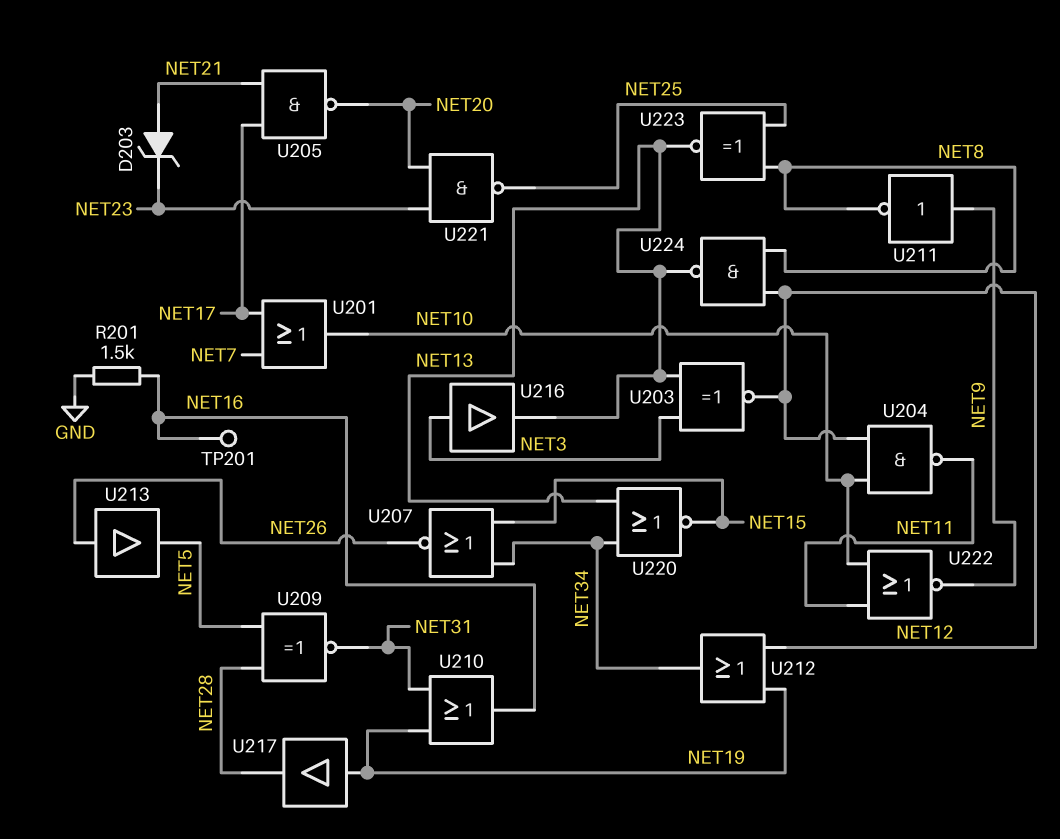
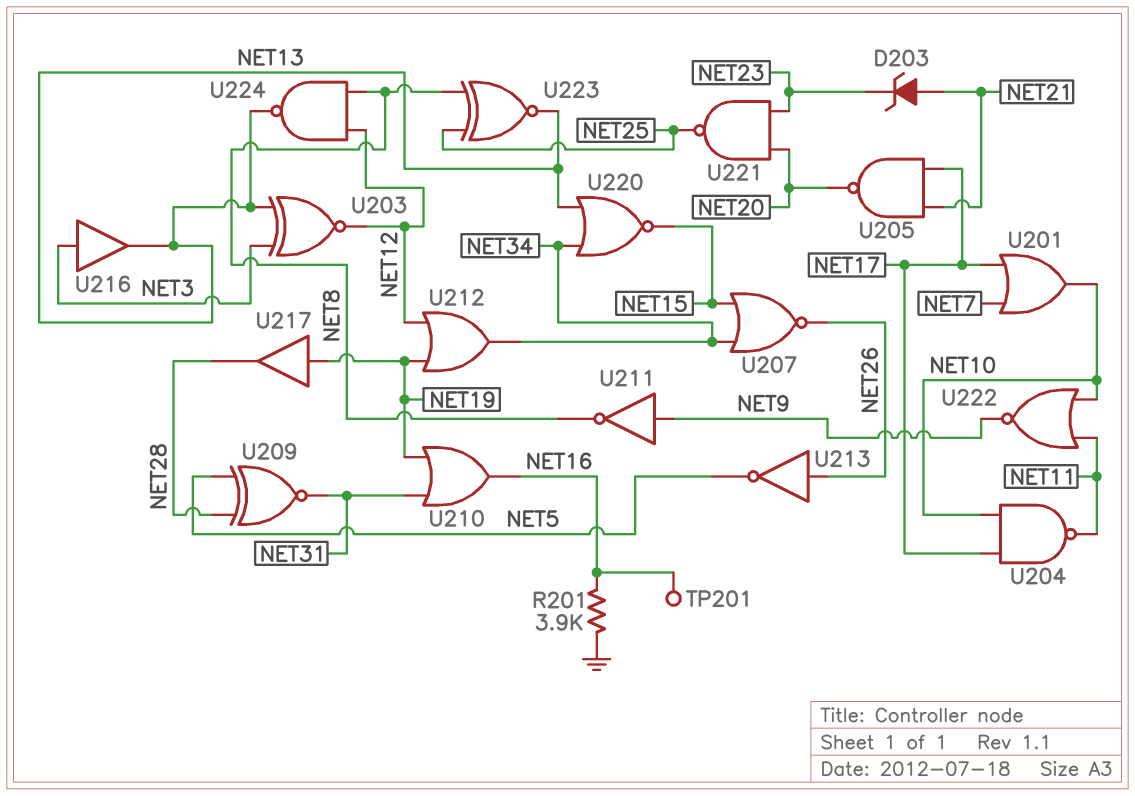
R201: 1.5k (GND, NET16) -> 3.9k (GND, NET16)
U204: NAND (in NET10, in NET12, out NET11) -> NAND (in NET10, in NET17, out NET11)
U213: buffer (in NET26, out NET5) -> NOT (in NET26, out NET5)

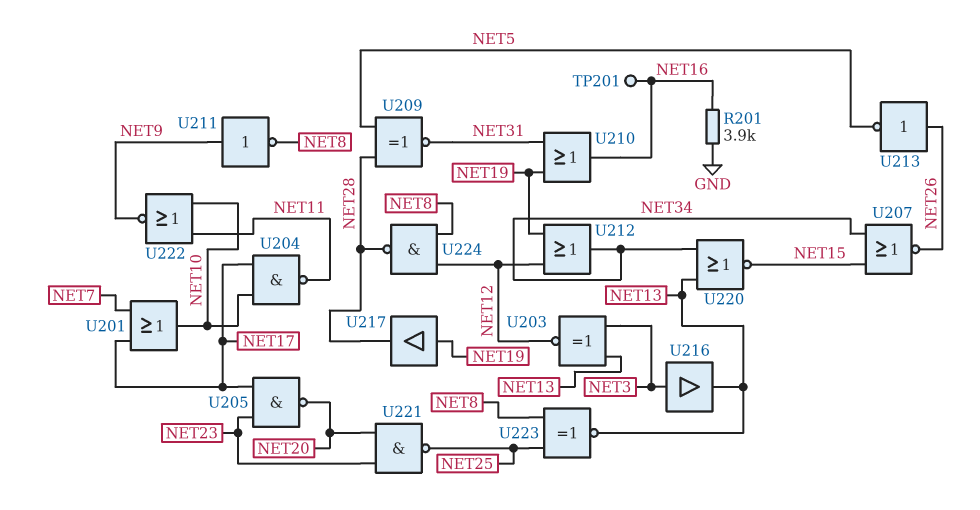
D203: zener (A NET21, K NET23) -> none
U205: NAND (in NET17, in NET21, out NET20) -> NAND (in NET17, in NET23, out NET20)
U224: NAND (in NET8, in NET12, out NET13) -> NAND (in NET8, in NET12, out NET28)

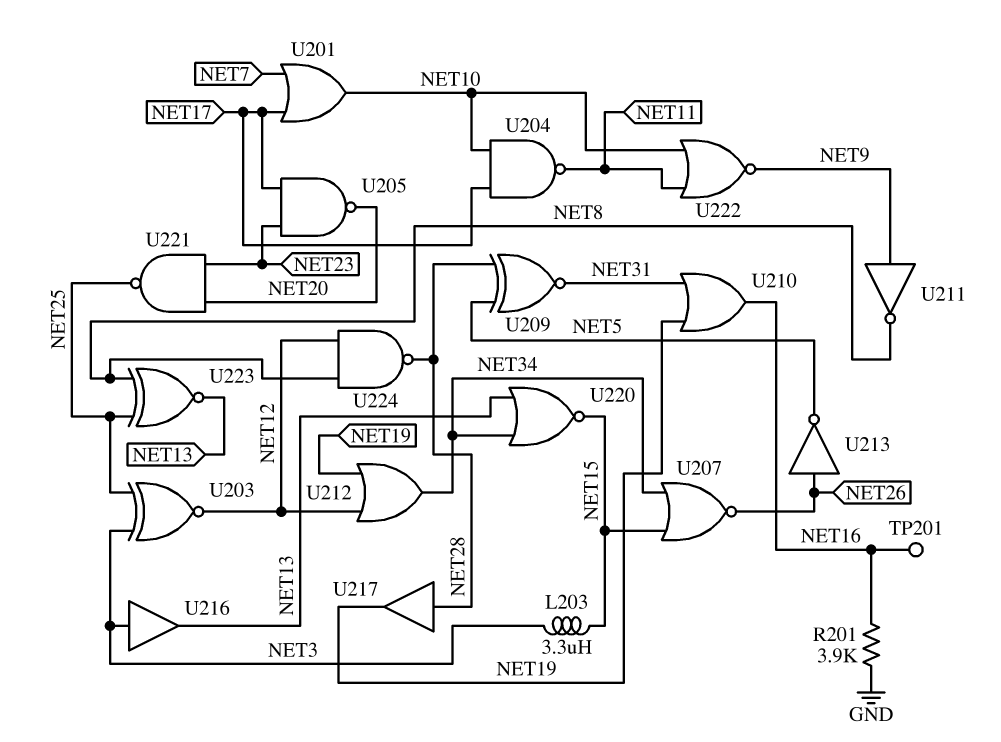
L203: none -> 3.3uH (NET3, NET15)
U203: XNOR (in NET3, in NET13, out NET12) -> XNOR (in NET3, in NET25, out NET12)
U217: buffer (in NET19, out NET28) -> buffer (in NET28, out NET19)

